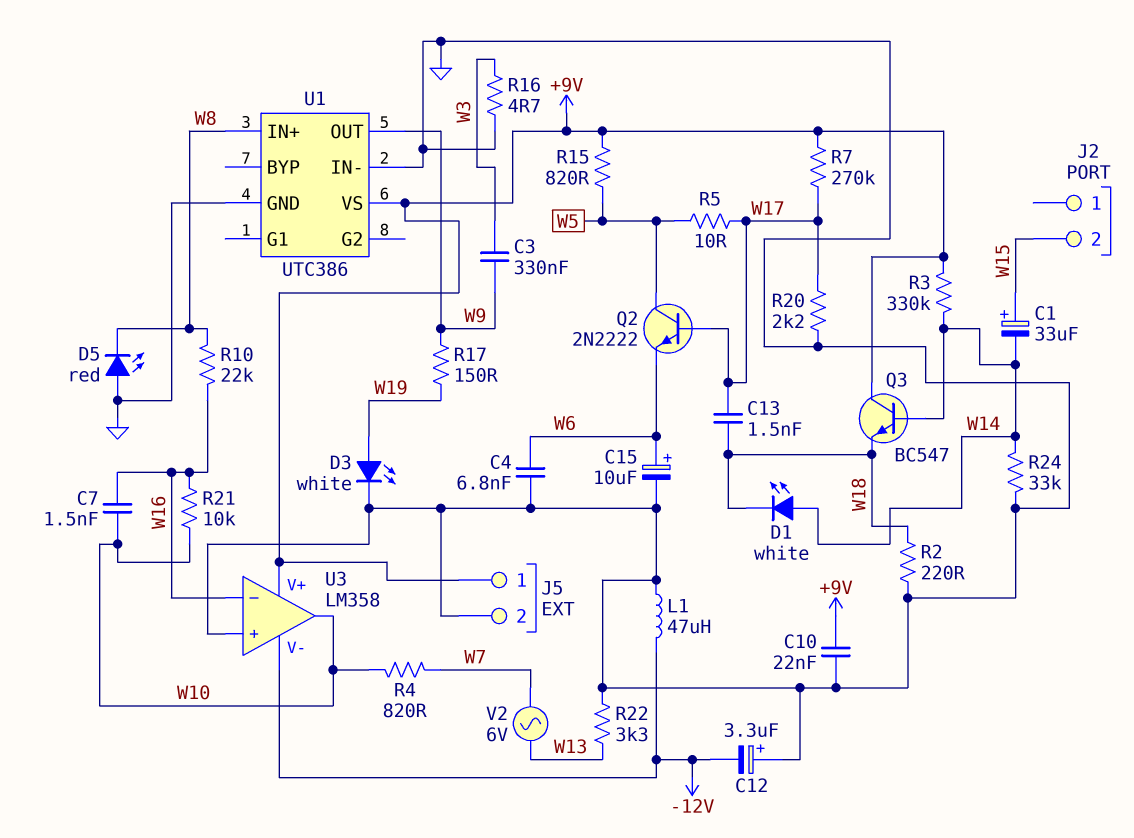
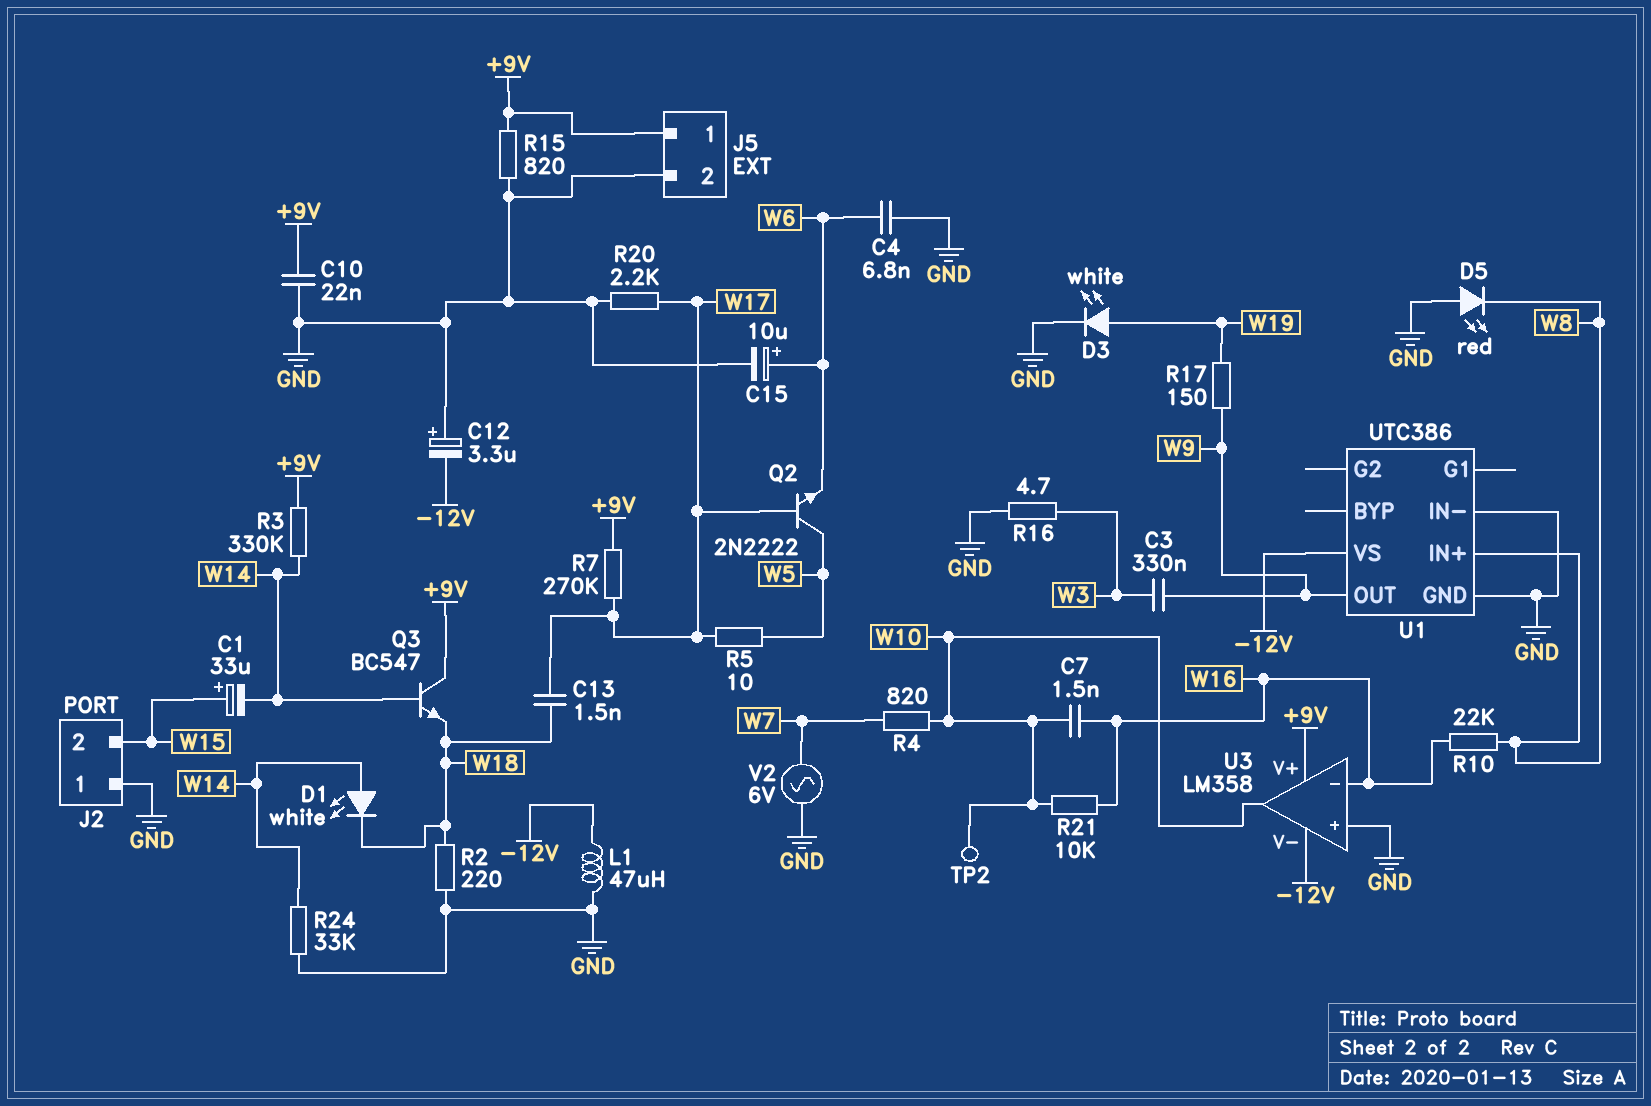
J2 pin 1: none -> GND
R15: 820 (+9V, W5) -> 820 (+9V, GND)
R22: 3.3k (GND, W13) -> none
TP2: none -> test point (W10)
U1 pin VS: +9V -> -12V
V2: AC 6V (W7, W13) -> AC 6V (GND, W7)

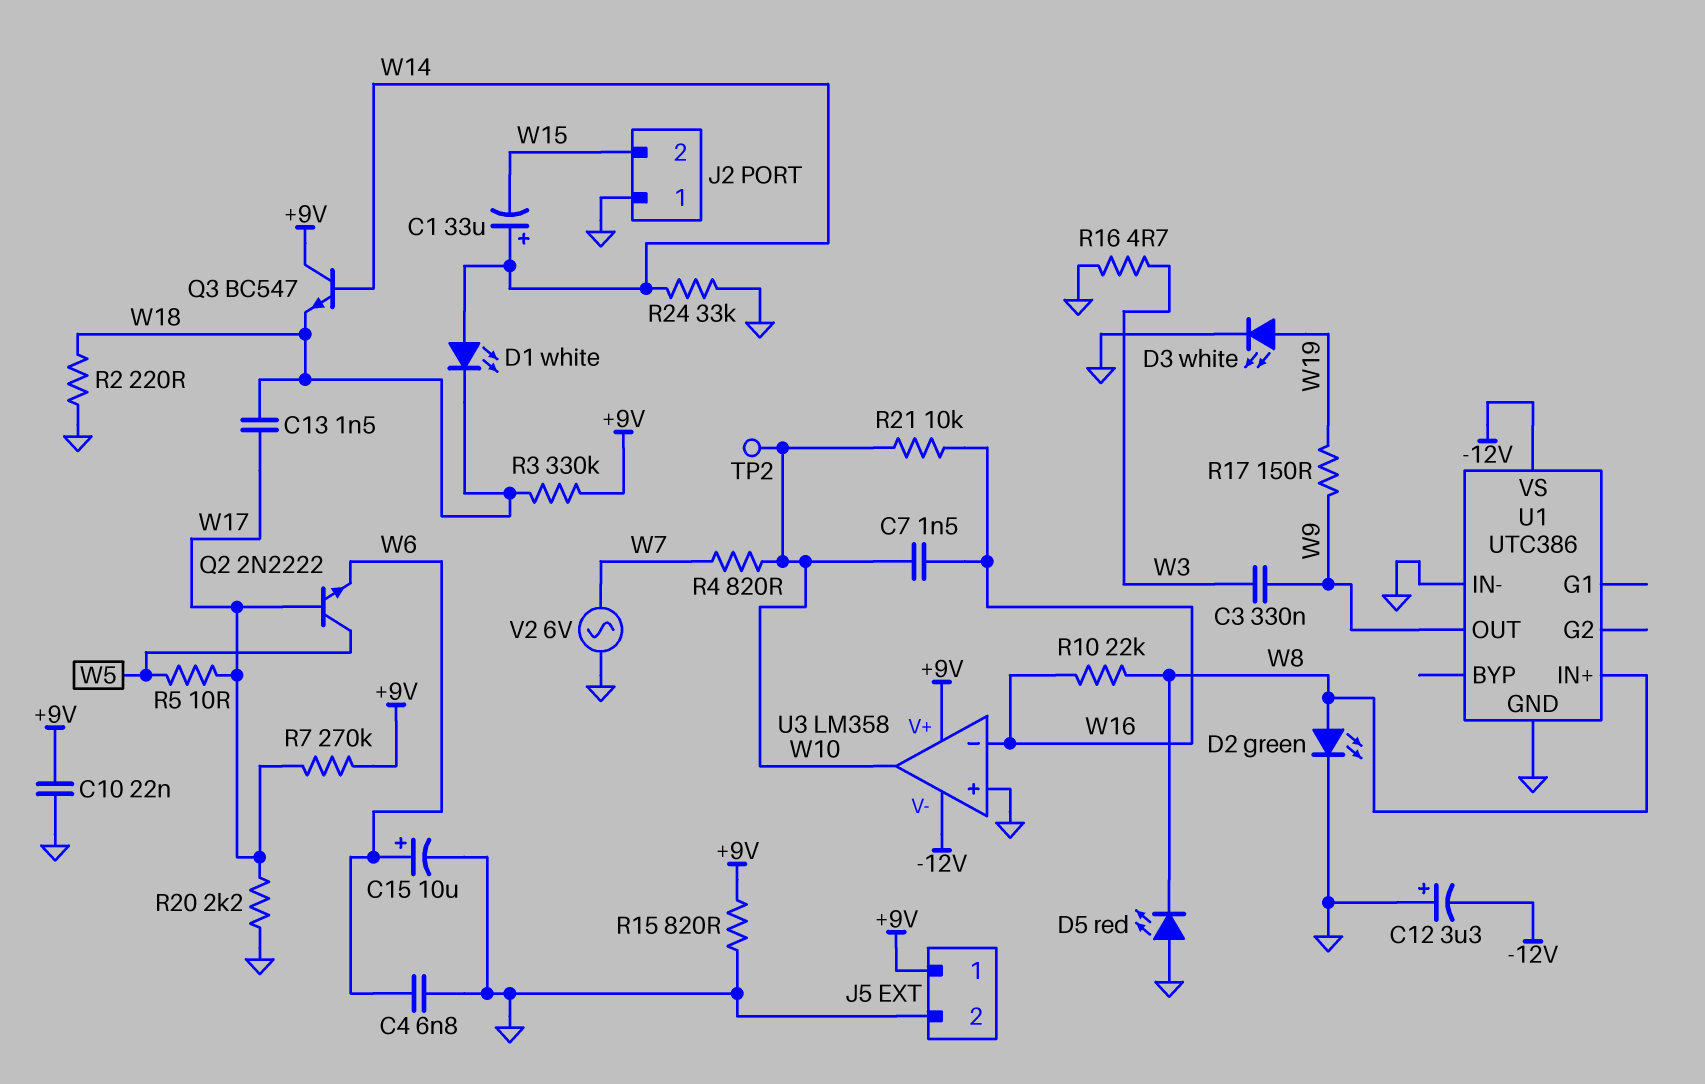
C1: 33uF (plus W15, minus W14) -> 33uF (plus W14, minus W15)
D2: none -> LED green (A W8, K GND)
L1: 47uH (-12V, GND) -> none
R3: 330k (+9V, W14) -> 330k (+9V, W18)

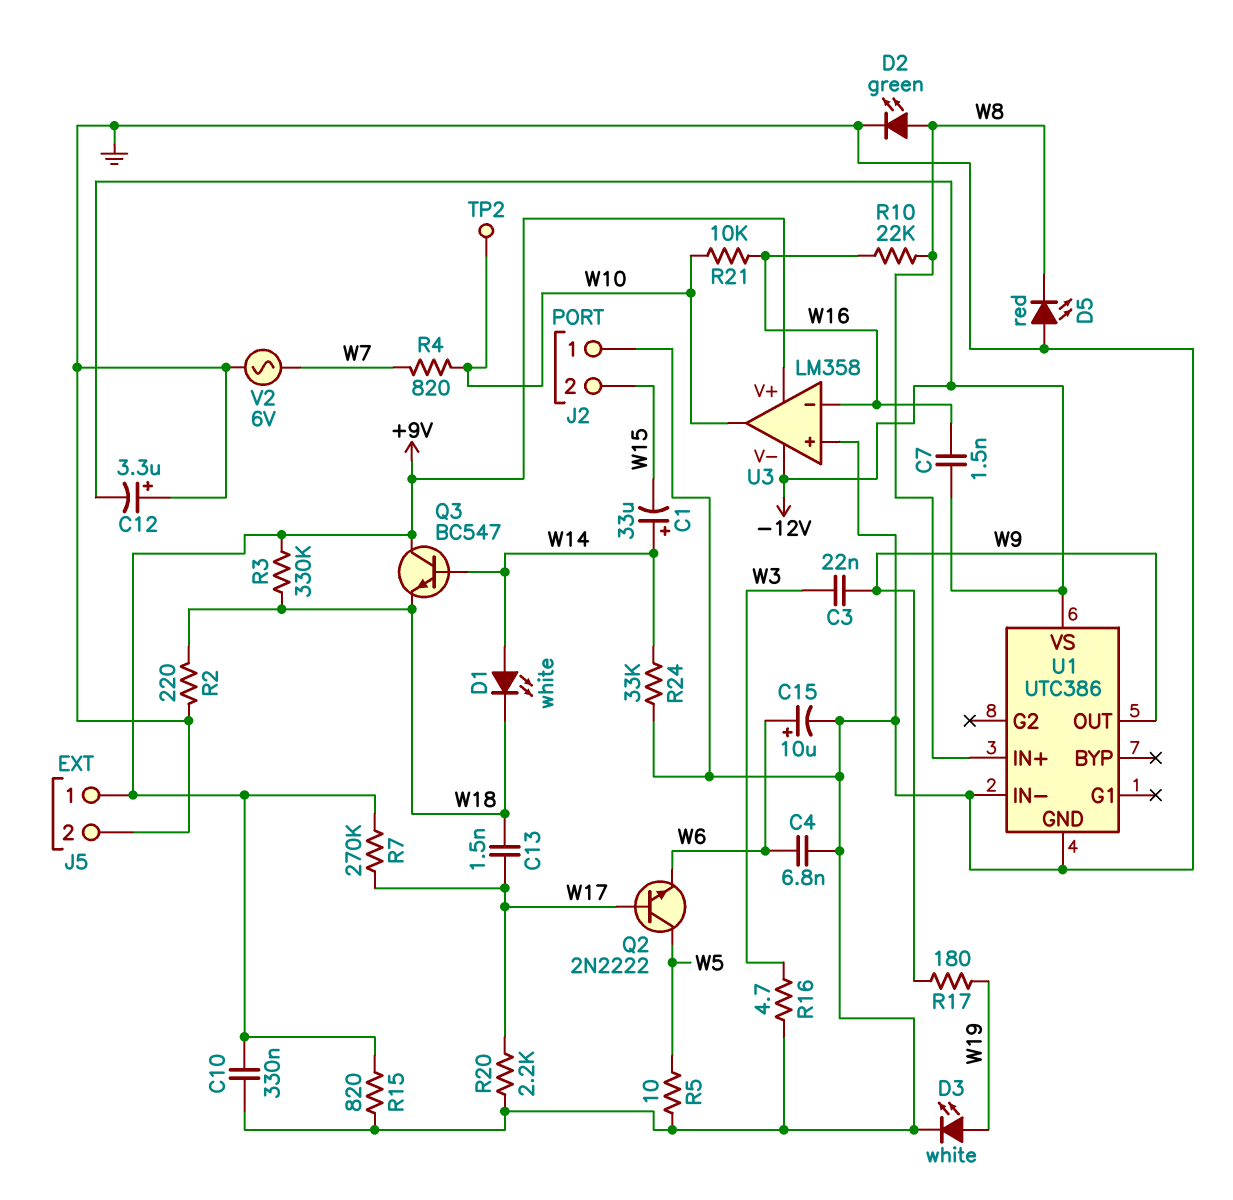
C3: 330nF (W3, W9) -> 22nF (W3, W9)
C7: 1.5nF (W10, W16) -> 1.5nF (-12V, W16)
C10: 22nF (+9V, GND) -> 330nF (+9V, GND)
R5: 10 (W5, W17) -> 10 (GND, W5)
R17: 150 (W9, W19) -> 180 (W9, W19)

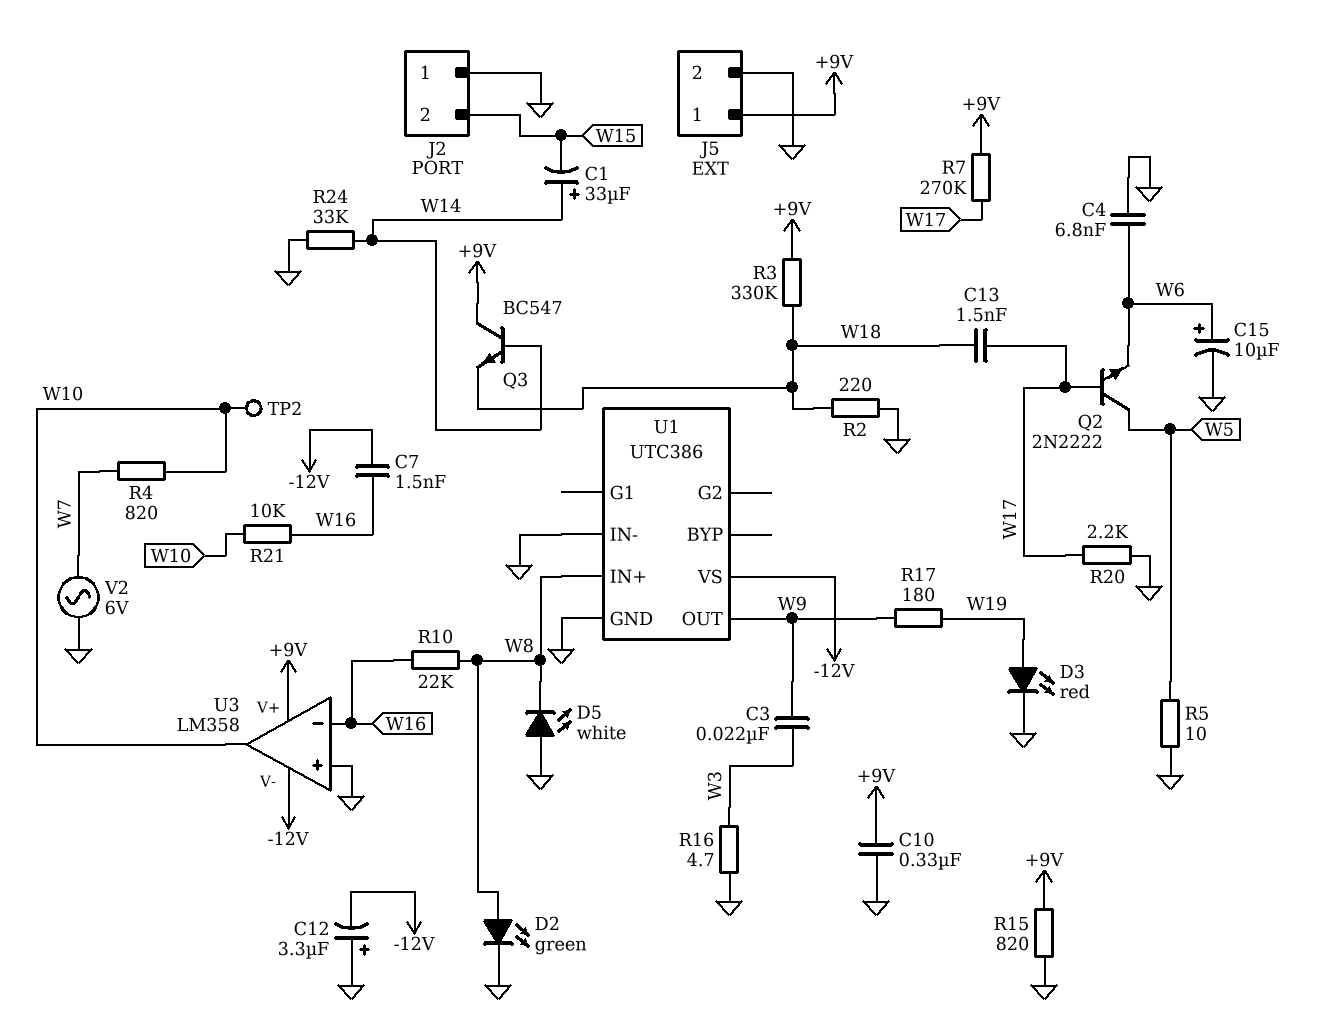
D1: LED white (A W14, K W18) -> none
D3: LED white (A W19, K GND) -> LED red (A W19, K GND)
D5: LED red (A GND, K W8) -> LED white (A GND, K W8)

